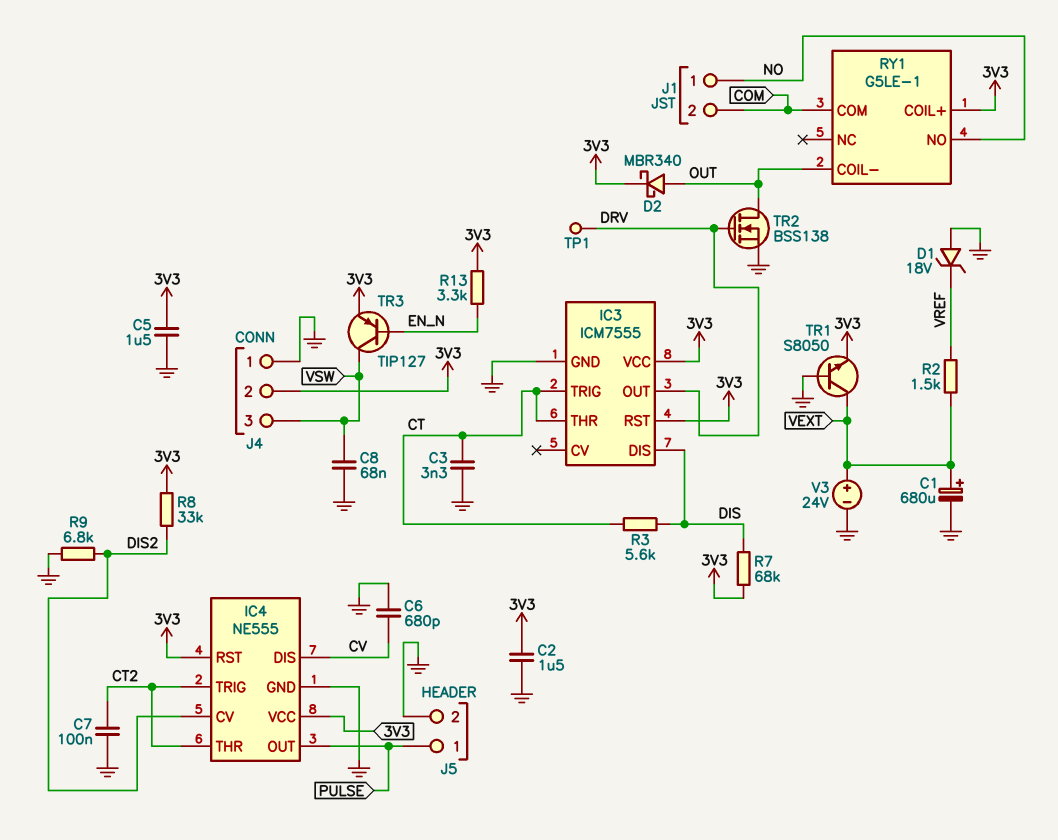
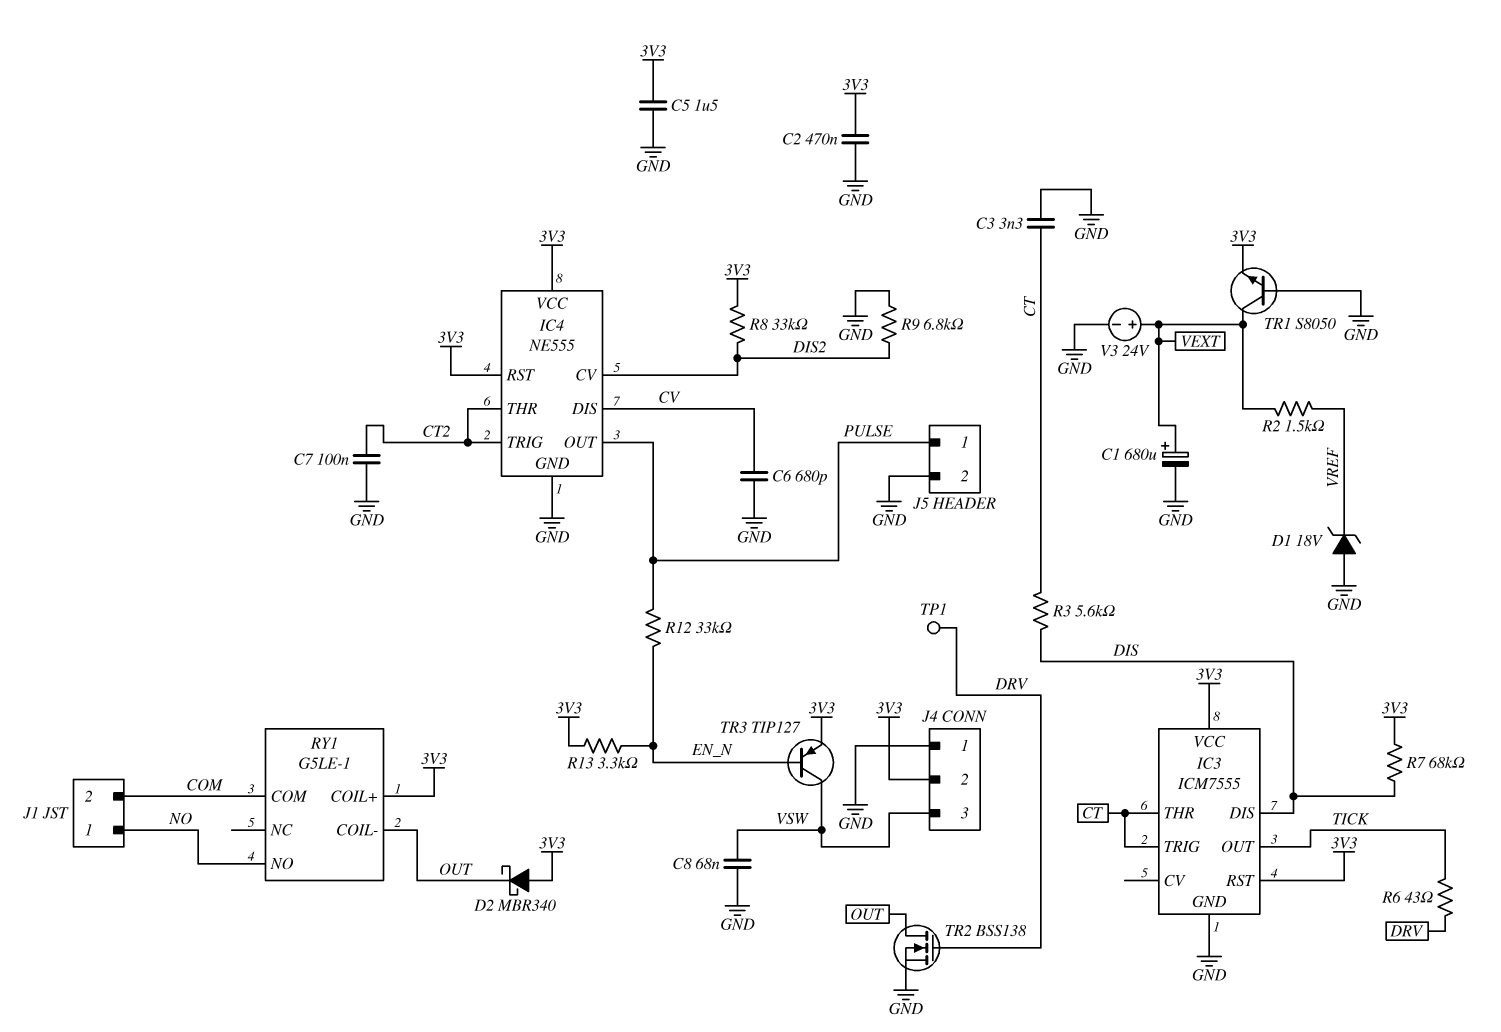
C2: 1.5uF (3V3, GND) -> 470nF (3V3, GND)
D2: schottky MBR340 (A OUT, K 3V3) -> schottky MBR340 (A 3V3, K OUT)
IC3 pin OUT: DRV -> TICK
R6: none -> 43 (DRV, TICK)
R12: none -> 33k (EN_N, PULSE)

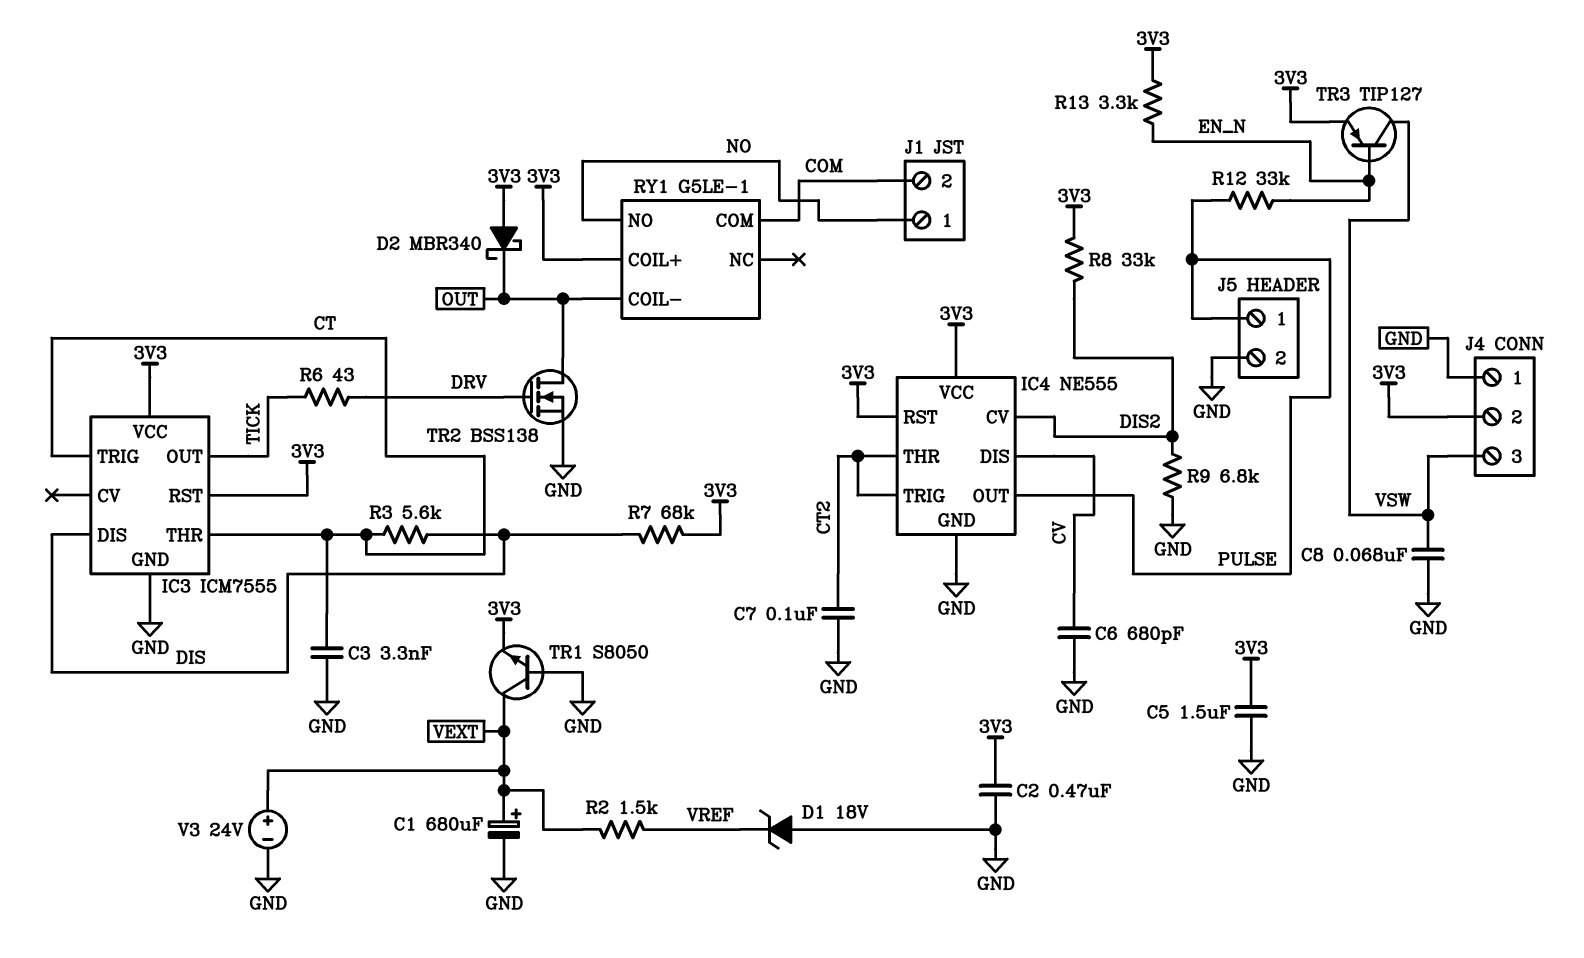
TP1: test point (DRV) -> none

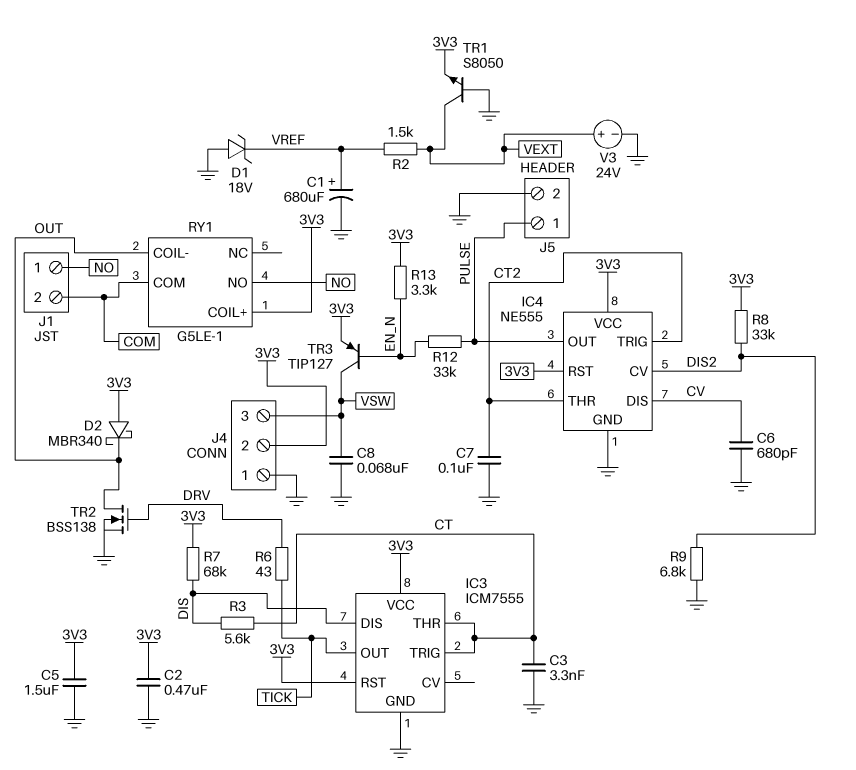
C1: 680uF (plus VEXT, minus GND) -> 680uF (plus VREF, minus GND)

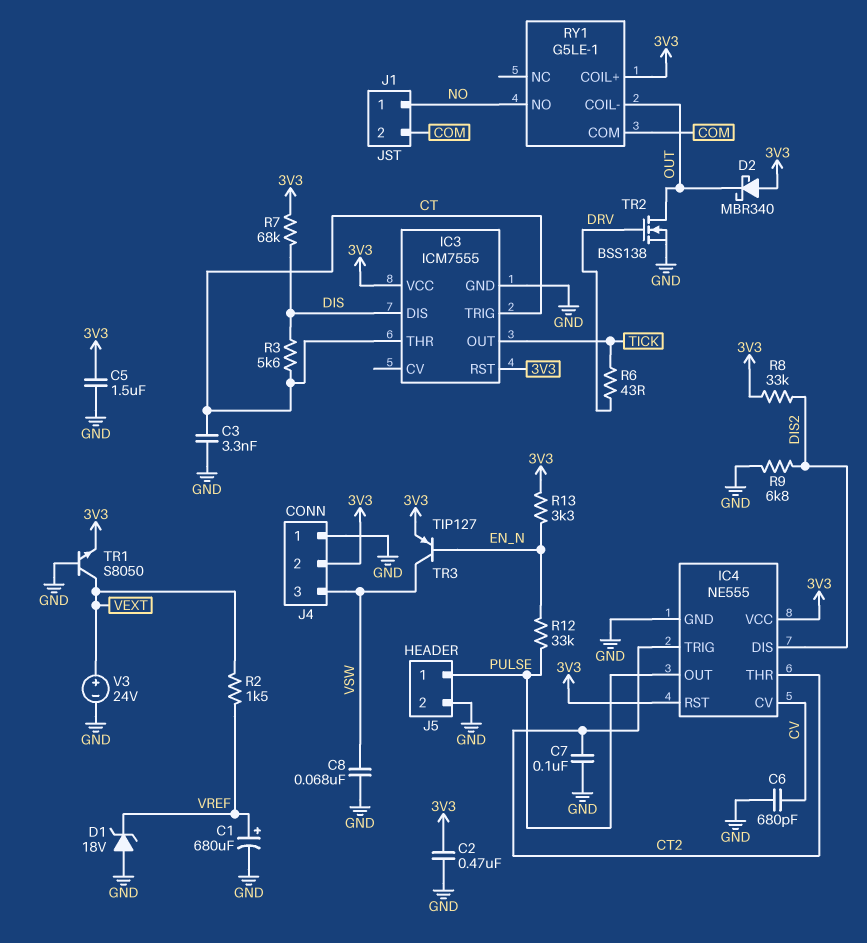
IC4 pin CV: DIS2 -> CV
IC4 pin DIS: CV -> DIS2

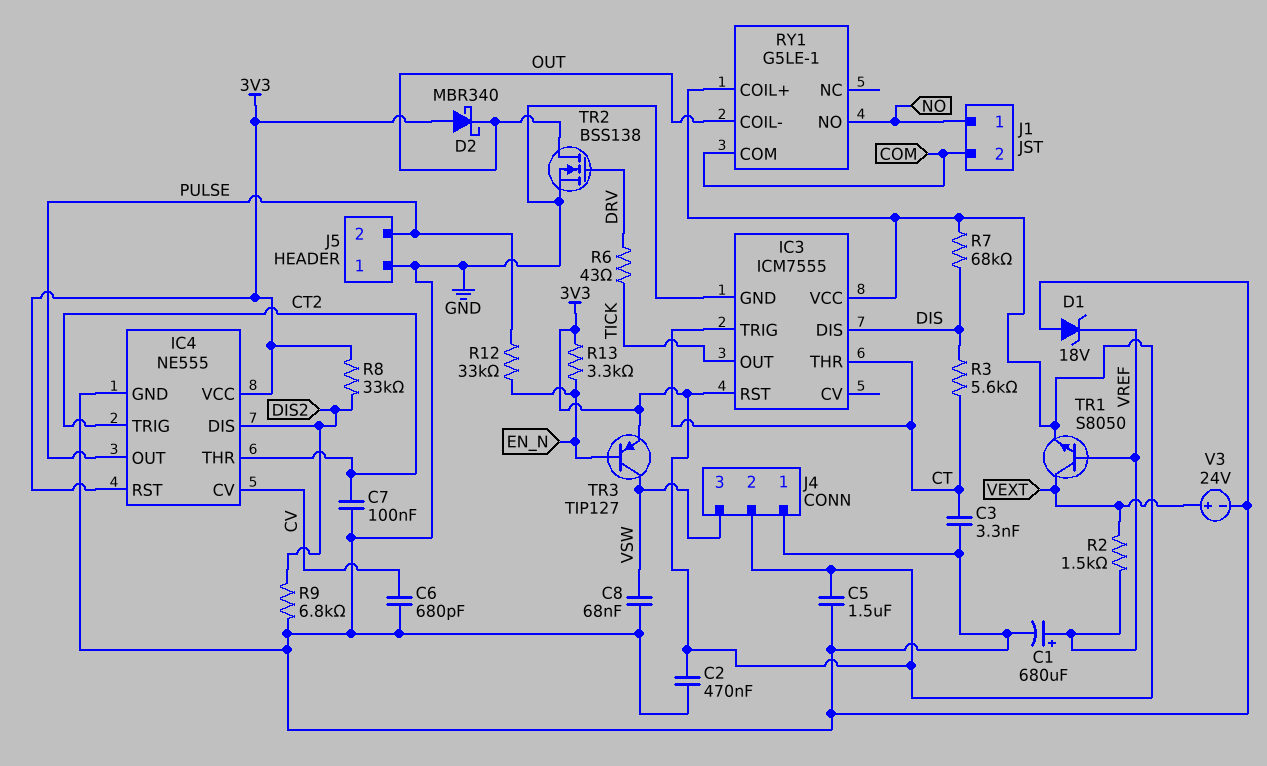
J5 pin 1: PULSE -> GND
J5 pin 2: GND -> PULSE
TR1: NPN S8050 (B GND, C VEXT, E 3V3) -> NPN S8050 (B VREF, C VEXT, E 3V3)

